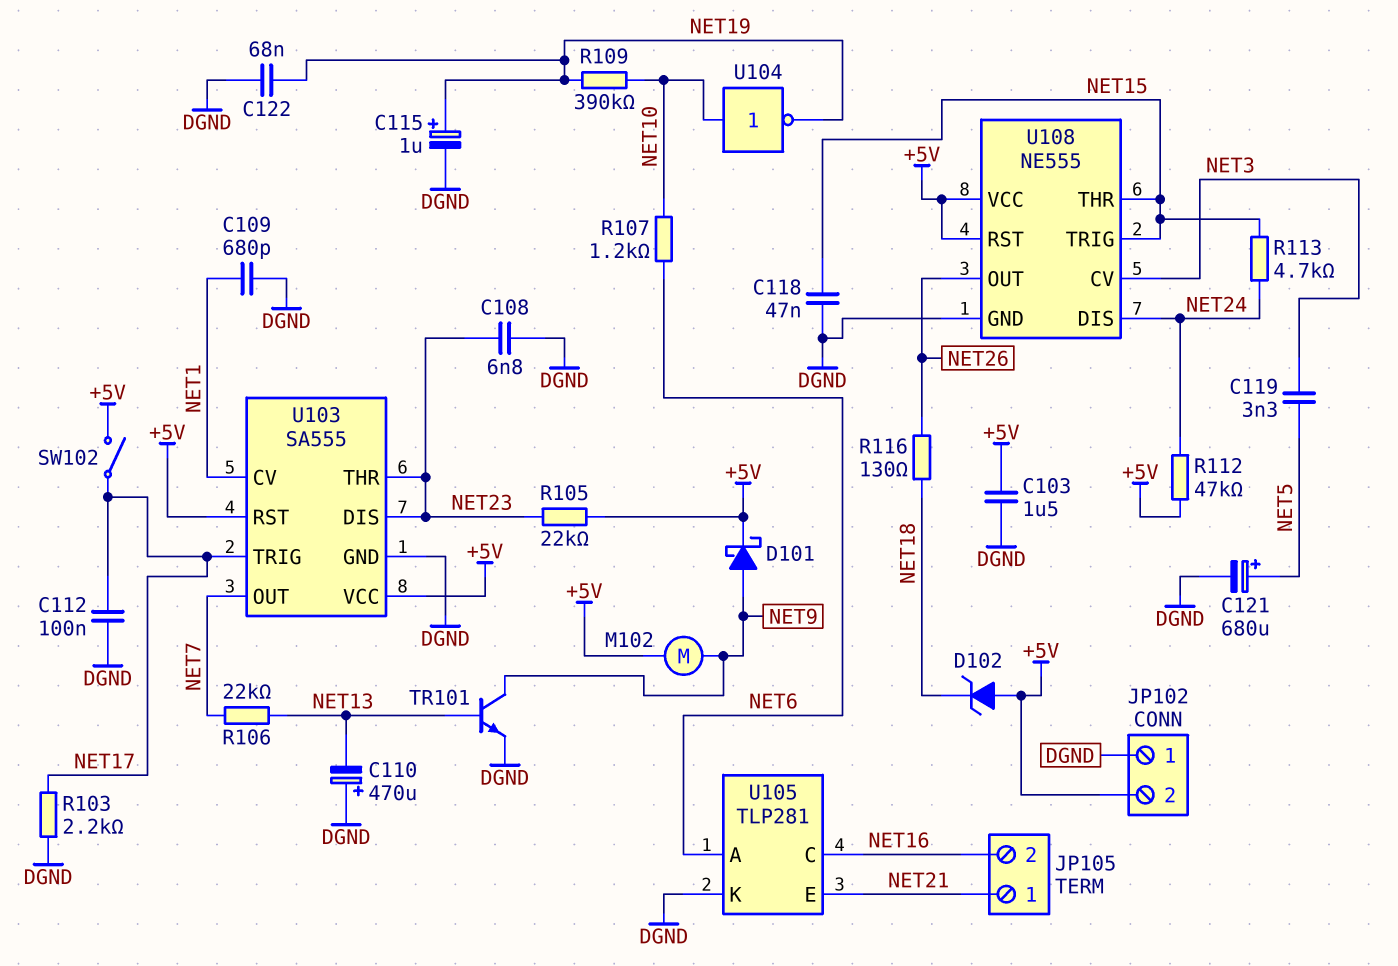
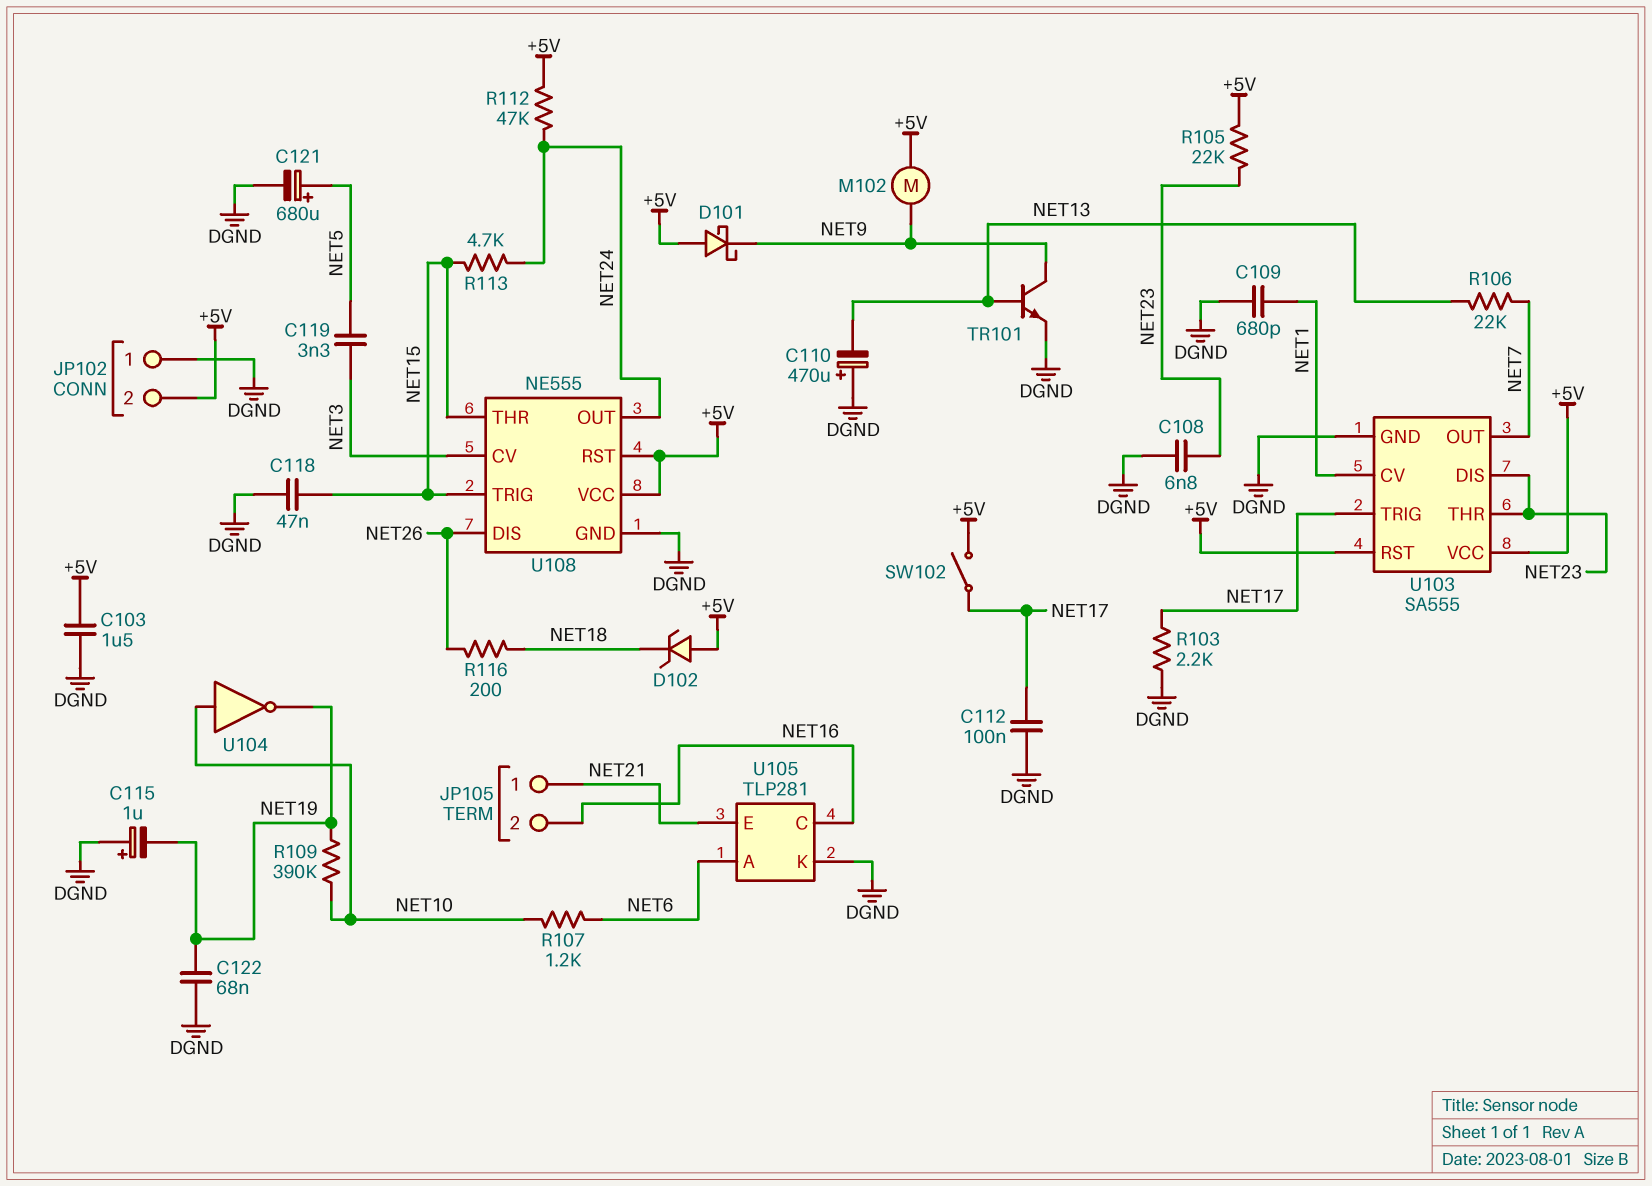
C115: 1uF (plus NET19, minus DGND) -> 1uF (plus DGND, minus NET19)
D101: schottky (A NET9, K +5V) -> schottky (A +5V, K NET9)
R116: 130 (NET18, NET26) -> 200 (NET18, NET26)
U108 pin DIS: NET24 -> NET26
U108 pin OUT: NET26 -> NET24

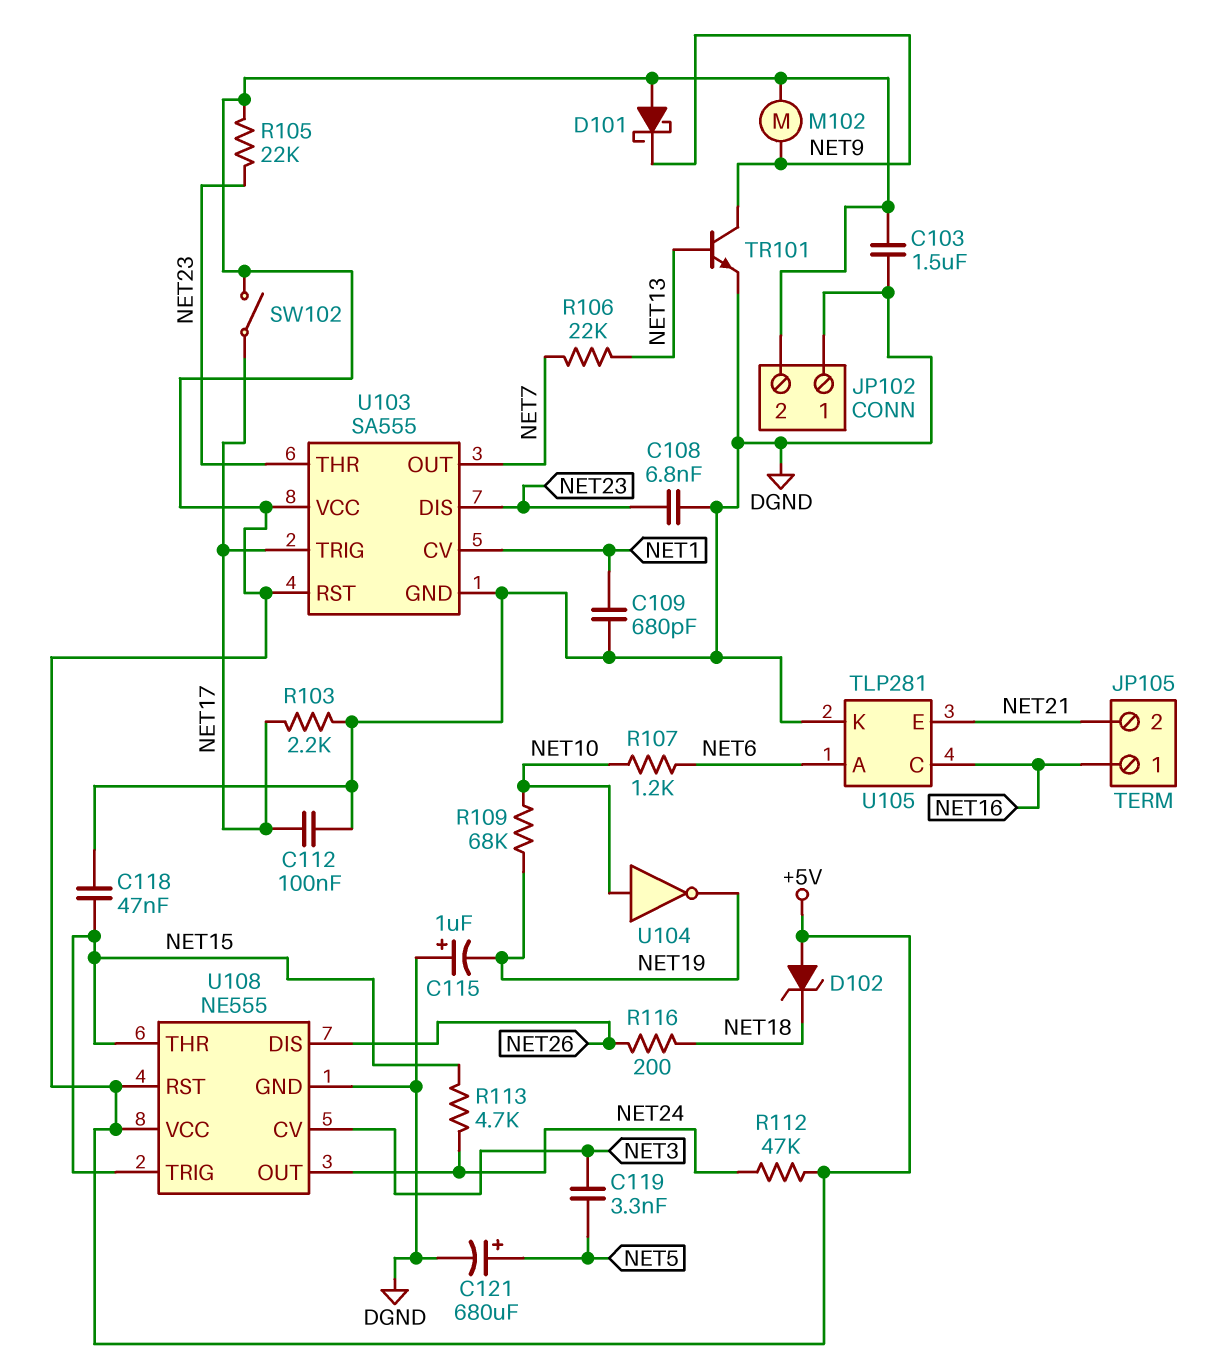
C110: 470uF (plus DGND, minus NET13) -> none
C122: 68nF (DGND, NET19) -> none
JP105 pin 1: NET21 -> NET16
JP105 pin 2: NET16 -> NET21
R109: 390k (NET10, NET19) -> 68k (NET10, NET19)

